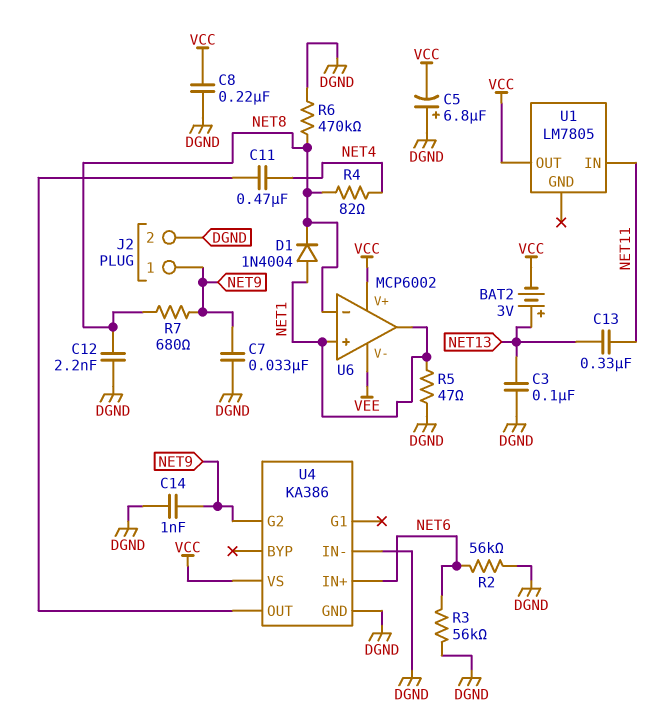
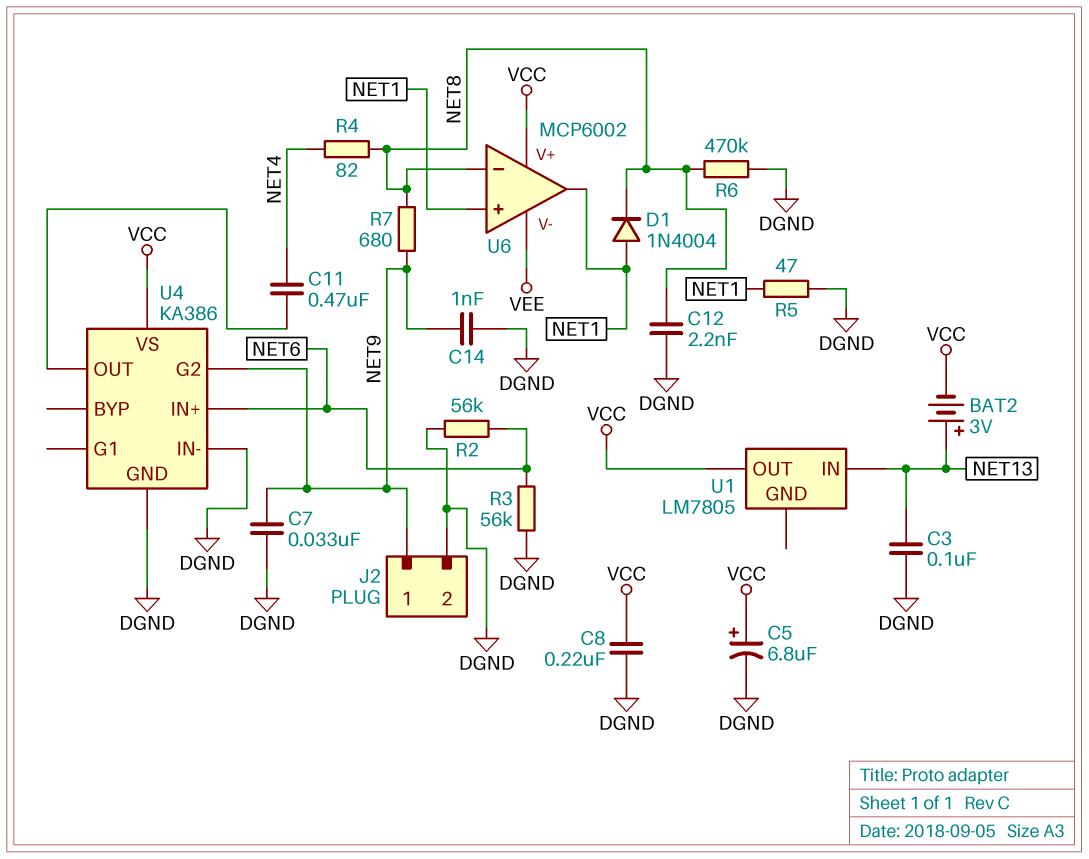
C5: 6.8uF (plus DGND, minus VCC) -> 6.8uF (plus VCC, minus DGND)
C13: 330nF (NET11, NET13) -> none
U1 pin IN: NET11 -> NET13

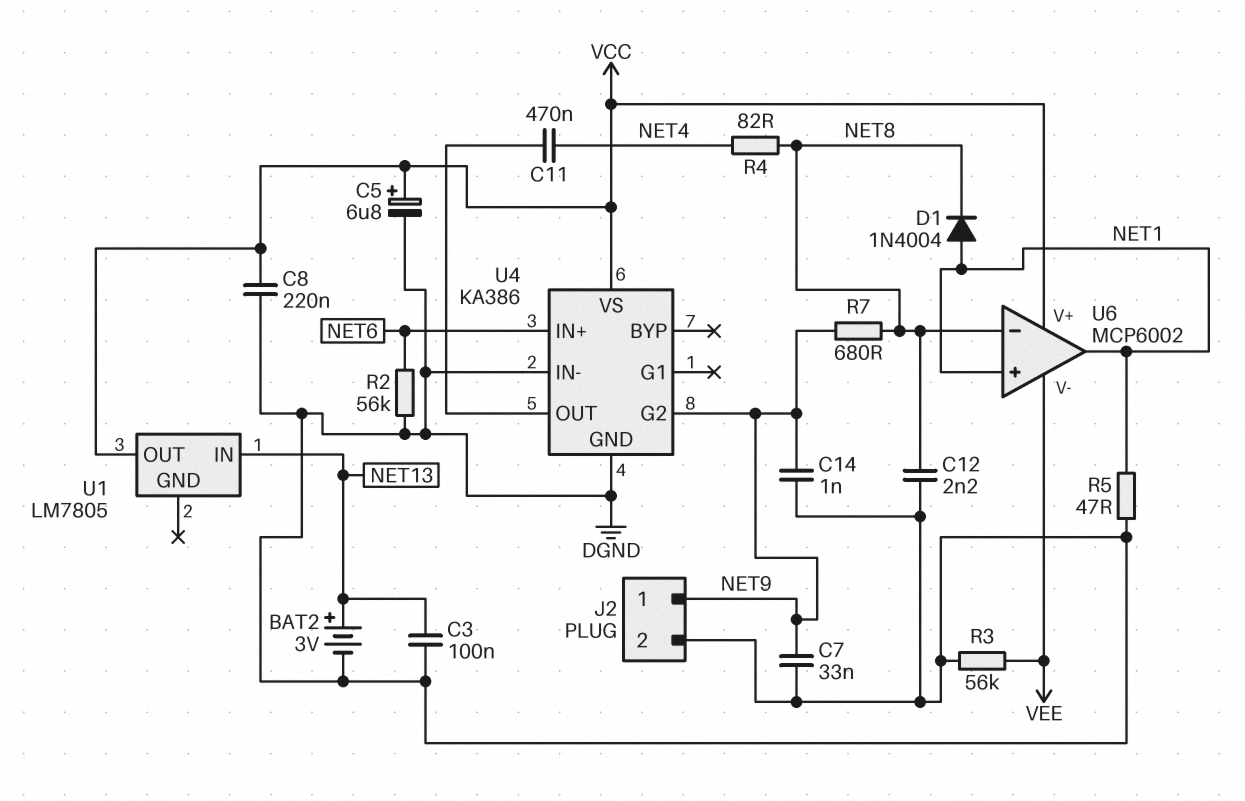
BAT2: 3V (plus NET13, minus VCC) -> 3V (plus NET13, minus DGND)
R3: 56k (DGND, NET6) -> 56k (DGND, VEE)
R6: 470k (DGND, NET8) -> none

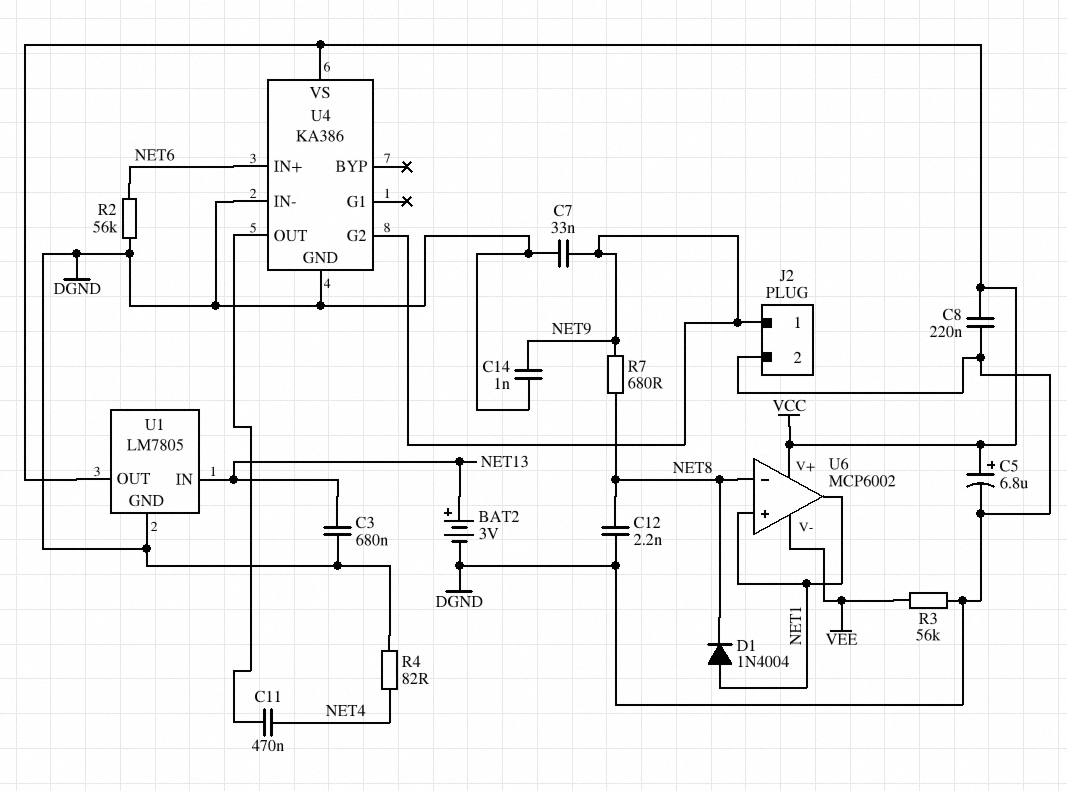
C3: 100nF (DGND, NET13) -> 680nF (DGND, NET13)
R4: 82 (NET4, NET8) -> 82 (DGND, NET4)
R5: 47 (DGND, NET1) -> none
U1 pin GND: none -> DGND

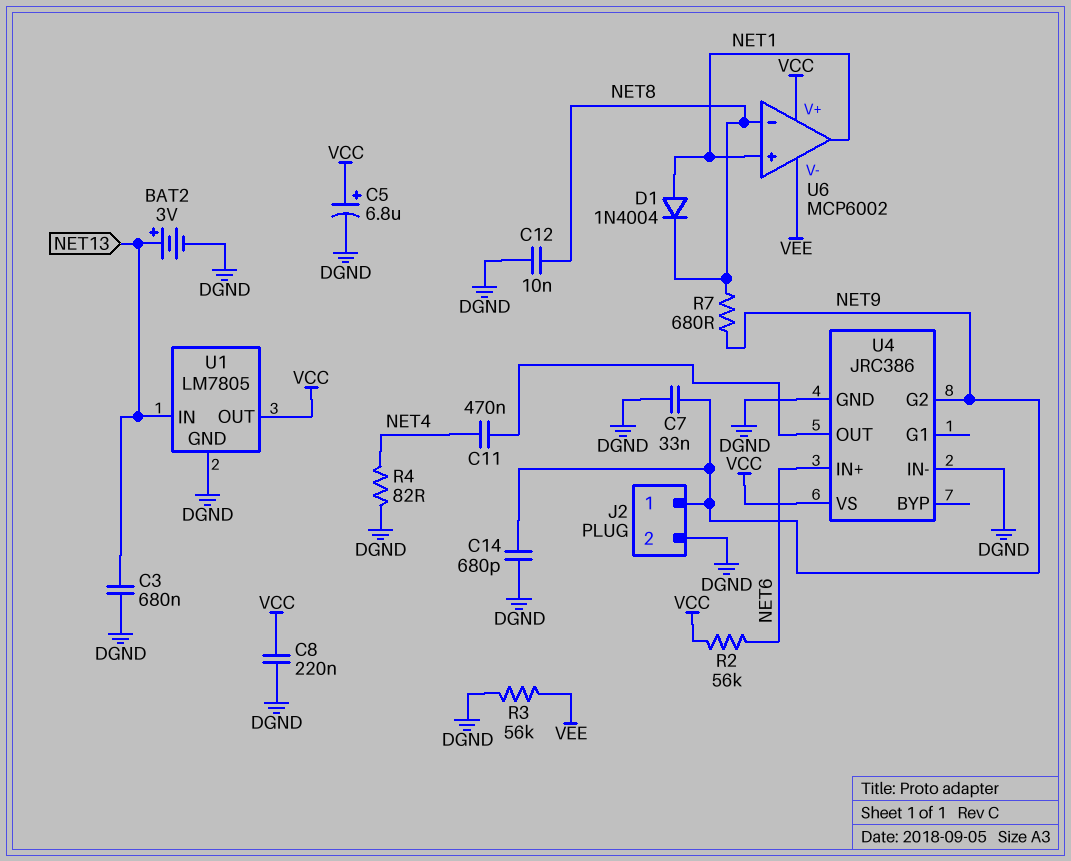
C12: 2.2nF (DGND, NET8) -> 10nF (DGND, NET8)
C14: 1nF (DGND, NET9) -> 680pF (DGND, NET9)
R2: 56k (DGND, NET6) -> 56k (NET6, VCC)
U4: KA386 -> JRC386

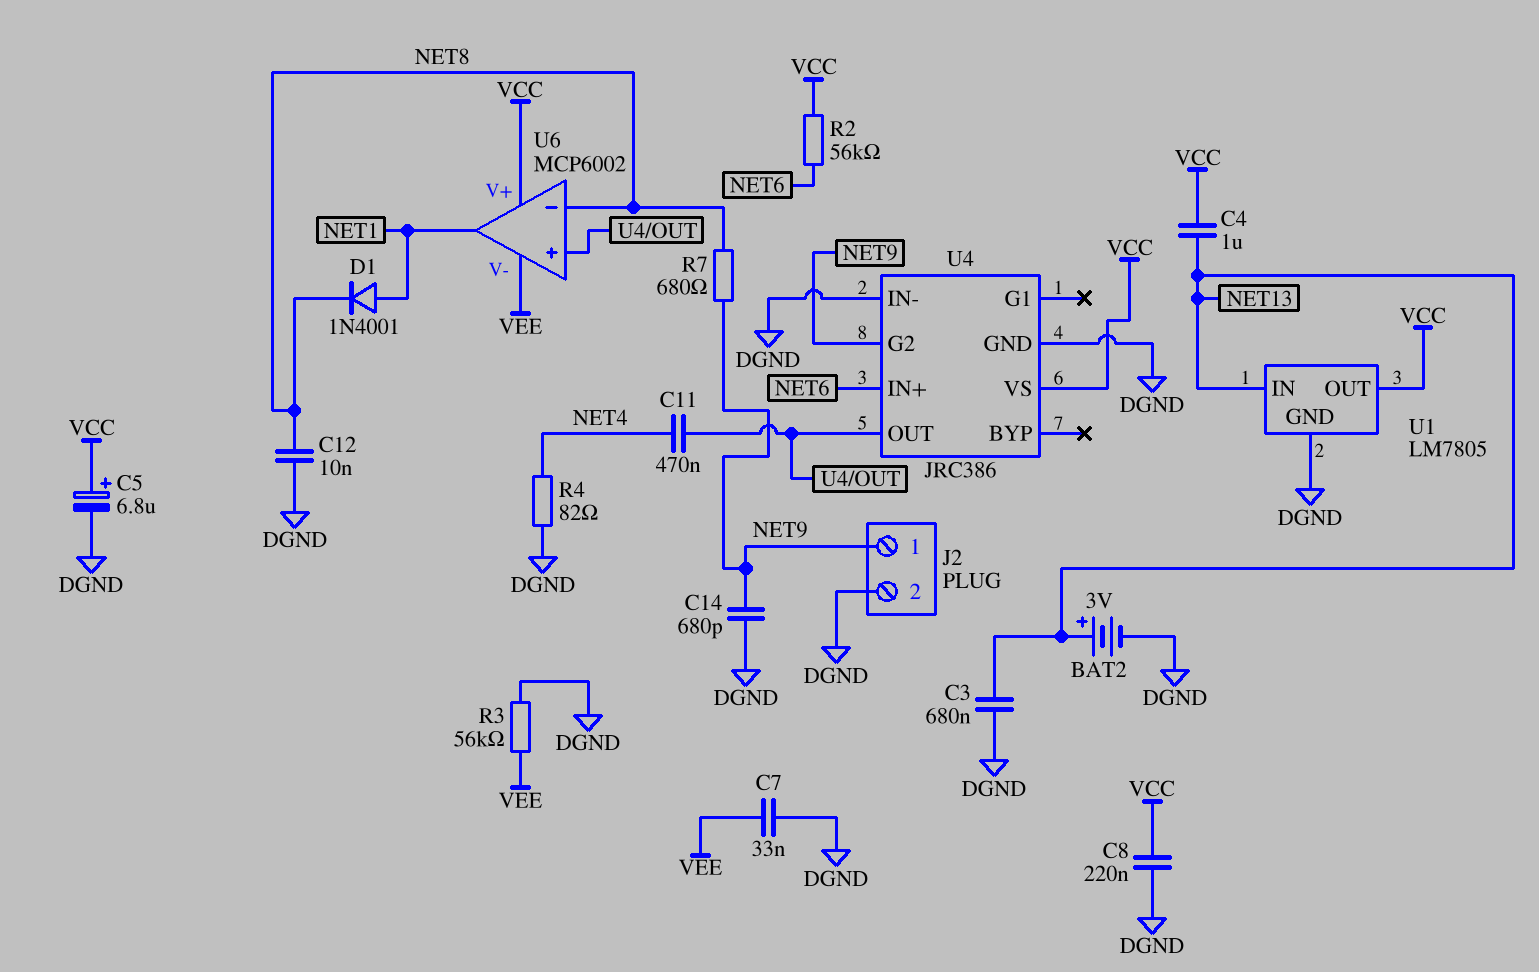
C4: none -> 1uF (NET13, VCC)
C7: 33nF (DGND, NET9) -> 33nF (DGND, VEE)
D1: diode 1N4004 (A NET1, K NET8) -> diode 1N4001 (A NET1, K NET8)
U6 pin in+: NET1 -> U4/OUT

